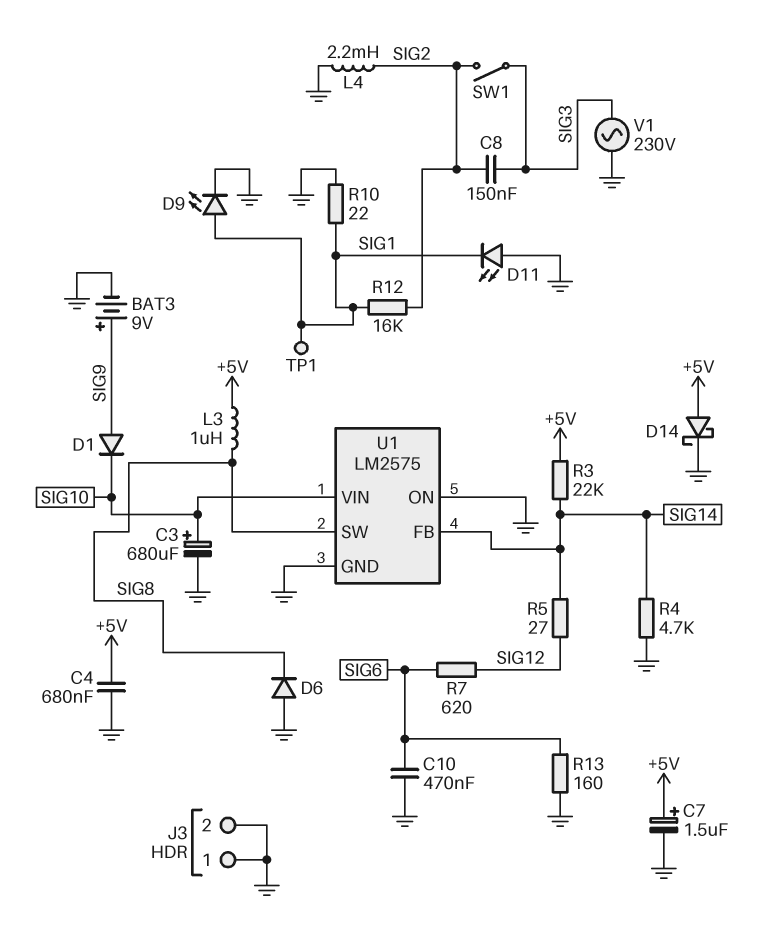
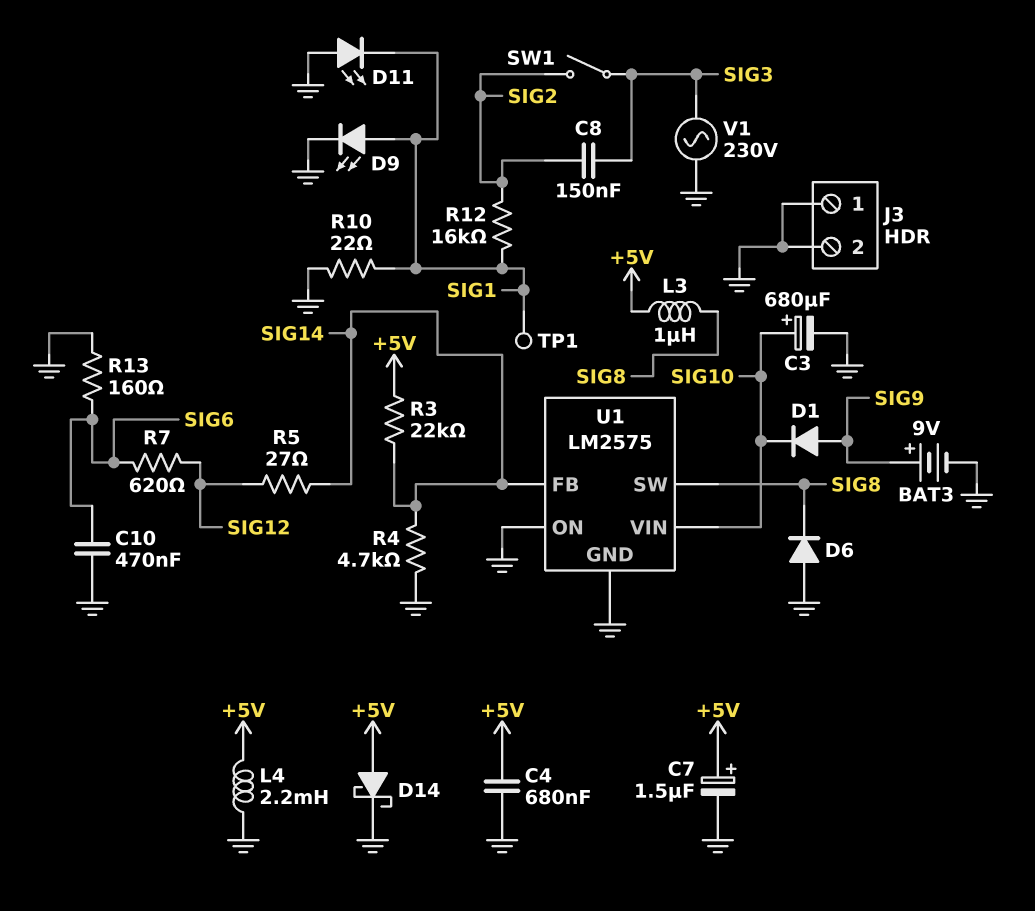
L4: 2.2mH (GND, SIG2) -> 2.2mH (+5V, GND)

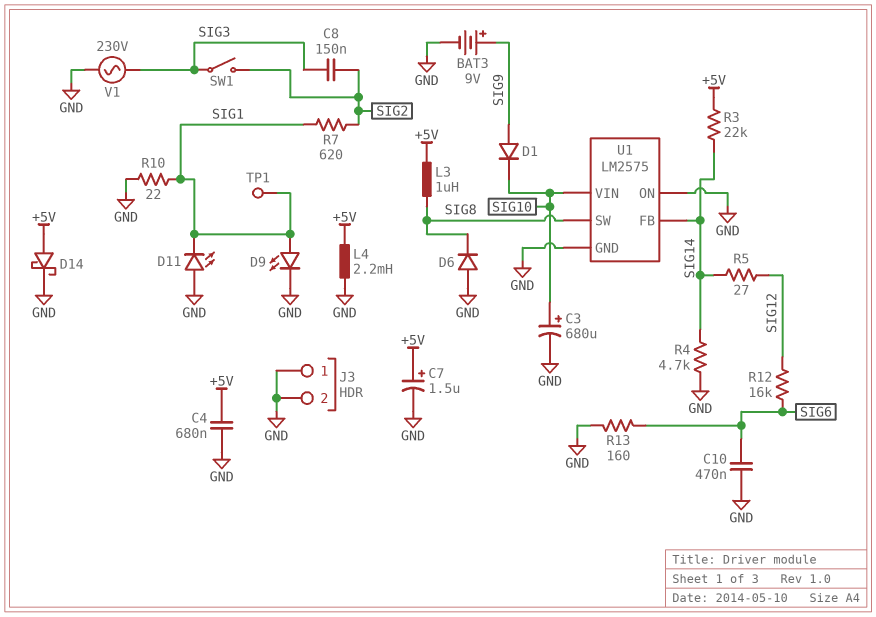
R7: 620 (SIG6, SIG12) -> 620 (SIG1, SIG2)
R12: 16k (SIG1, SIG2) -> 16k (SIG6, SIG12)

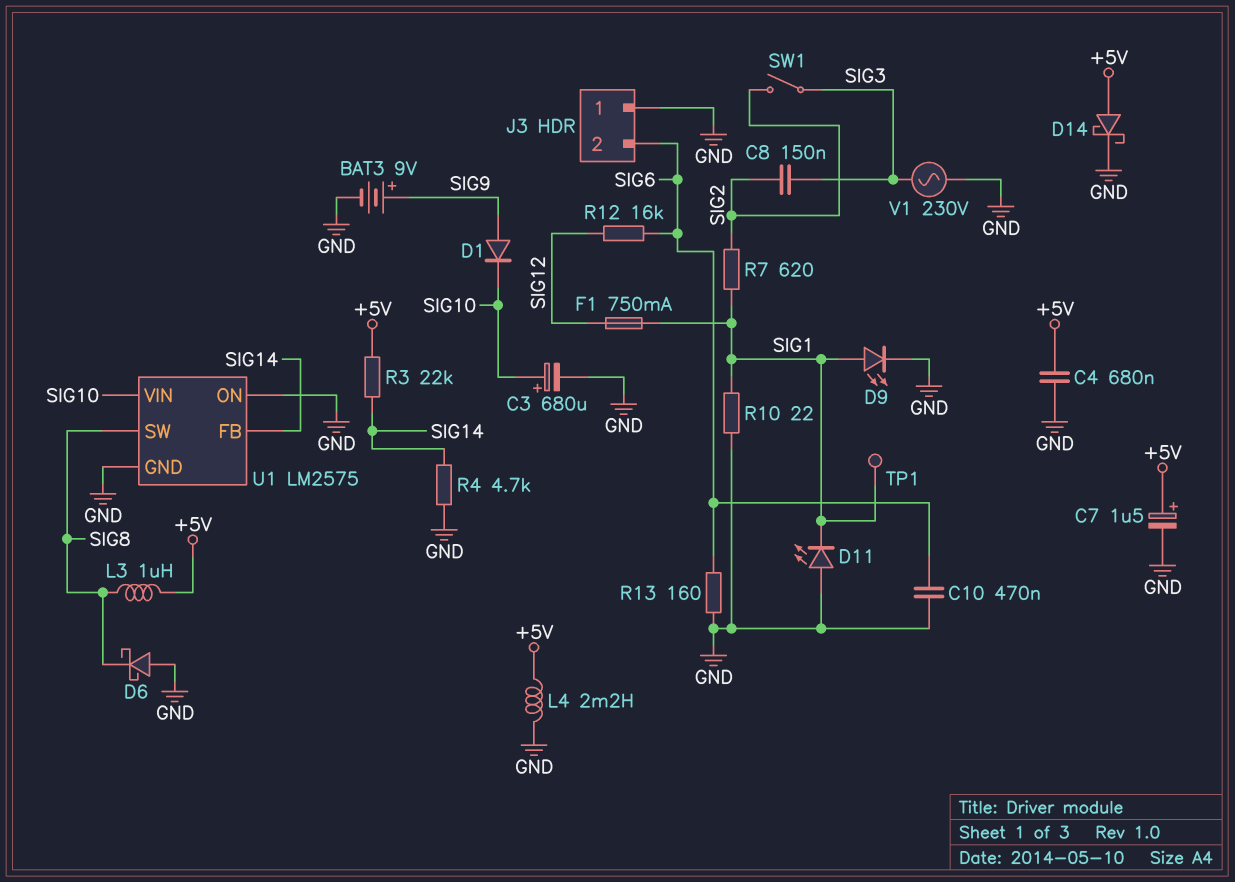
D6: diode (A GND, K SIG8) -> schottky (A GND, K SIG8)
F1: none -> 750mA (SIG1, SIG12)
J3 pin 2: GND -> SIG6
R5: 27 (SIG12, SIG14) -> none

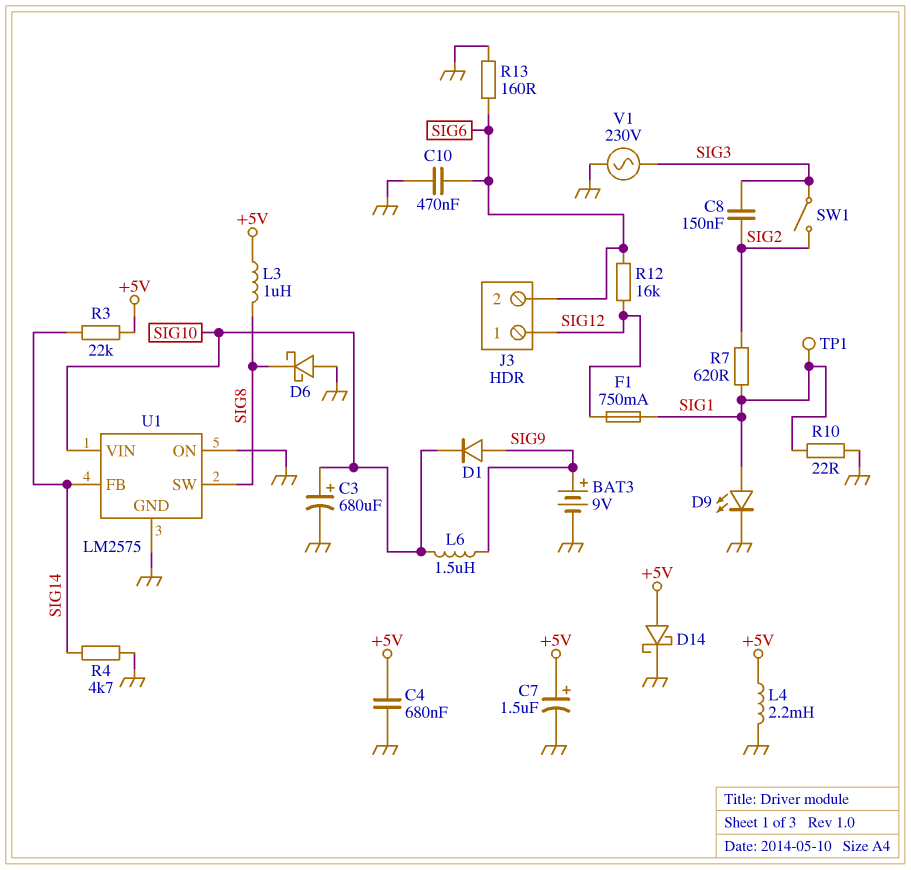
D11: LED (A GND, K SIG1) -> none
J3 pin 1: GND -> SIG12
L6: none -> 1.5uH (SIG9, SIG10)

